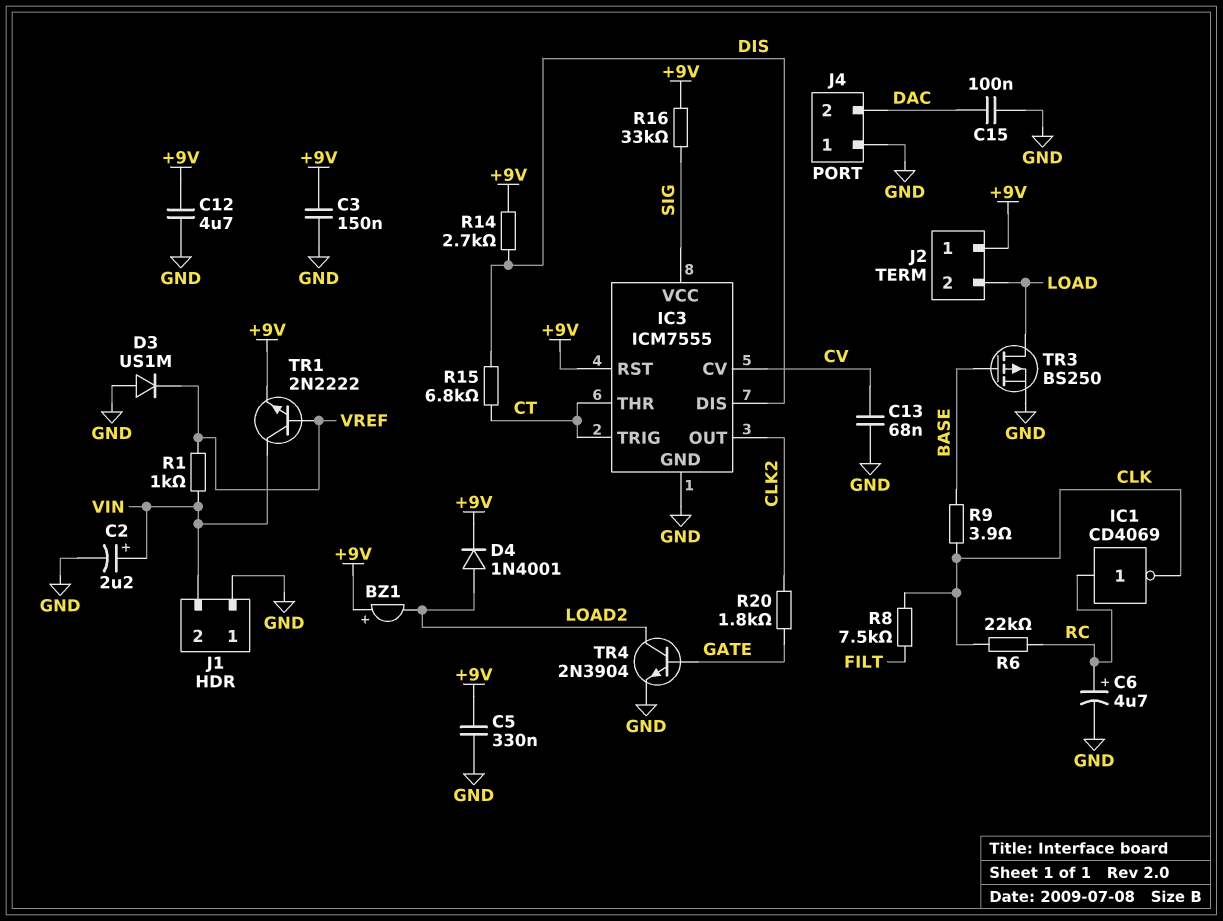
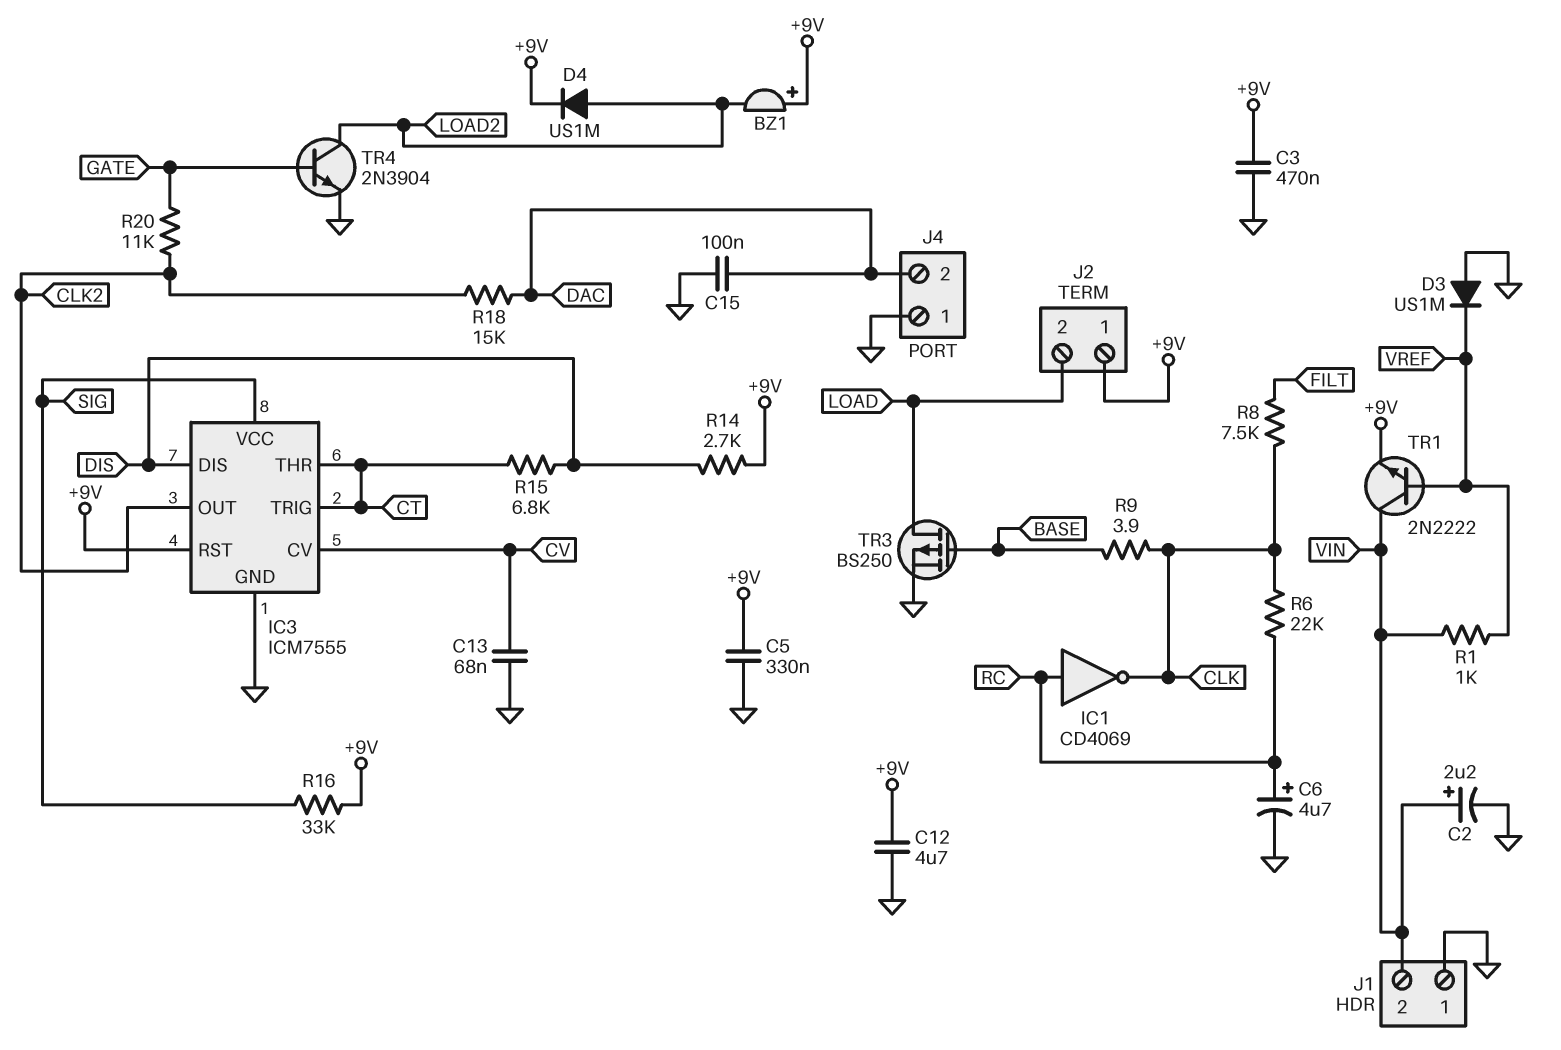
C3: 150nF (+9V, GND) -> 470nF (+9V, GND)
D4: diode 1N4001 (A LOAD2, K +9V) -> diode US1M (A LOAD2, K +9V)
R18: none -> 15k (CLK2, DAC)
R20: 1.8k (CLK2, GATE) -> 11k (CLK2, GATE)

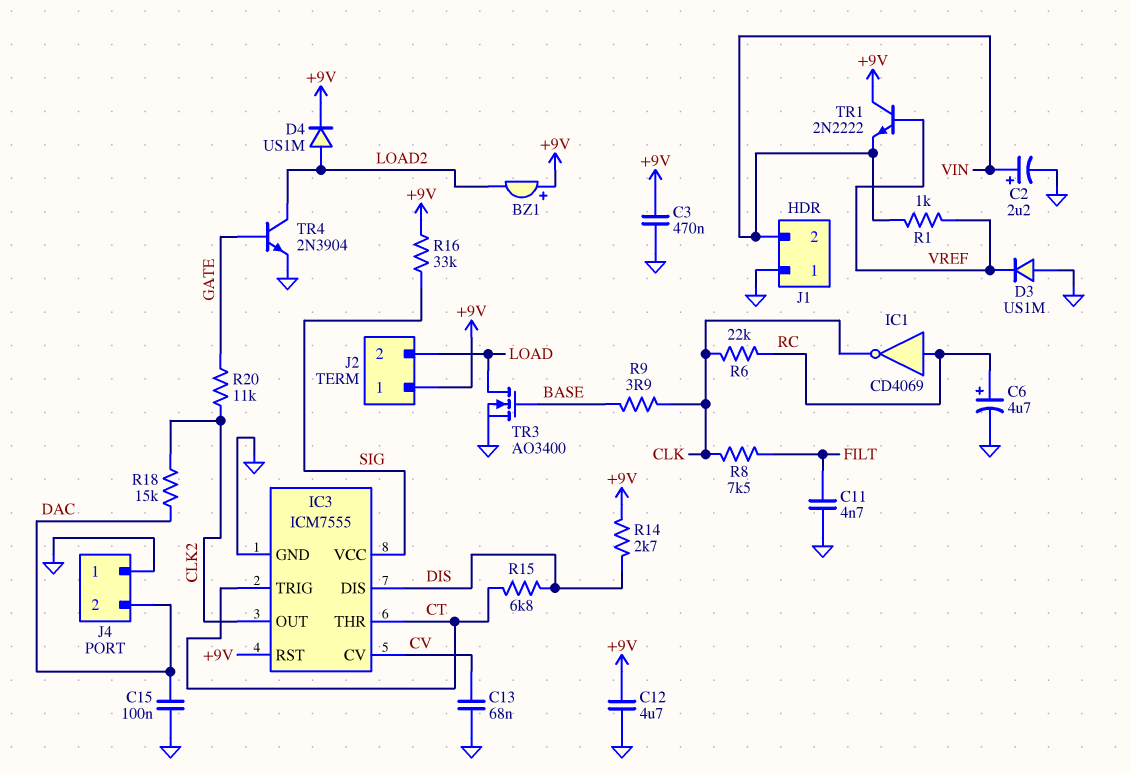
C5: 330nF (+9V, GND) -> none
C11: none -> 4.7nF (FILT, GND)
TR1: NPN 2N2222 (B VREF, C VIN, E +9V) -> NPN 2N2222 (B VREF, C +9V, E VIN)
TR3: PMOS BS250 (G BASE, D LOAD, S GND) -> NMOS AO3400 (G BASE, D LOAD, S GND)

